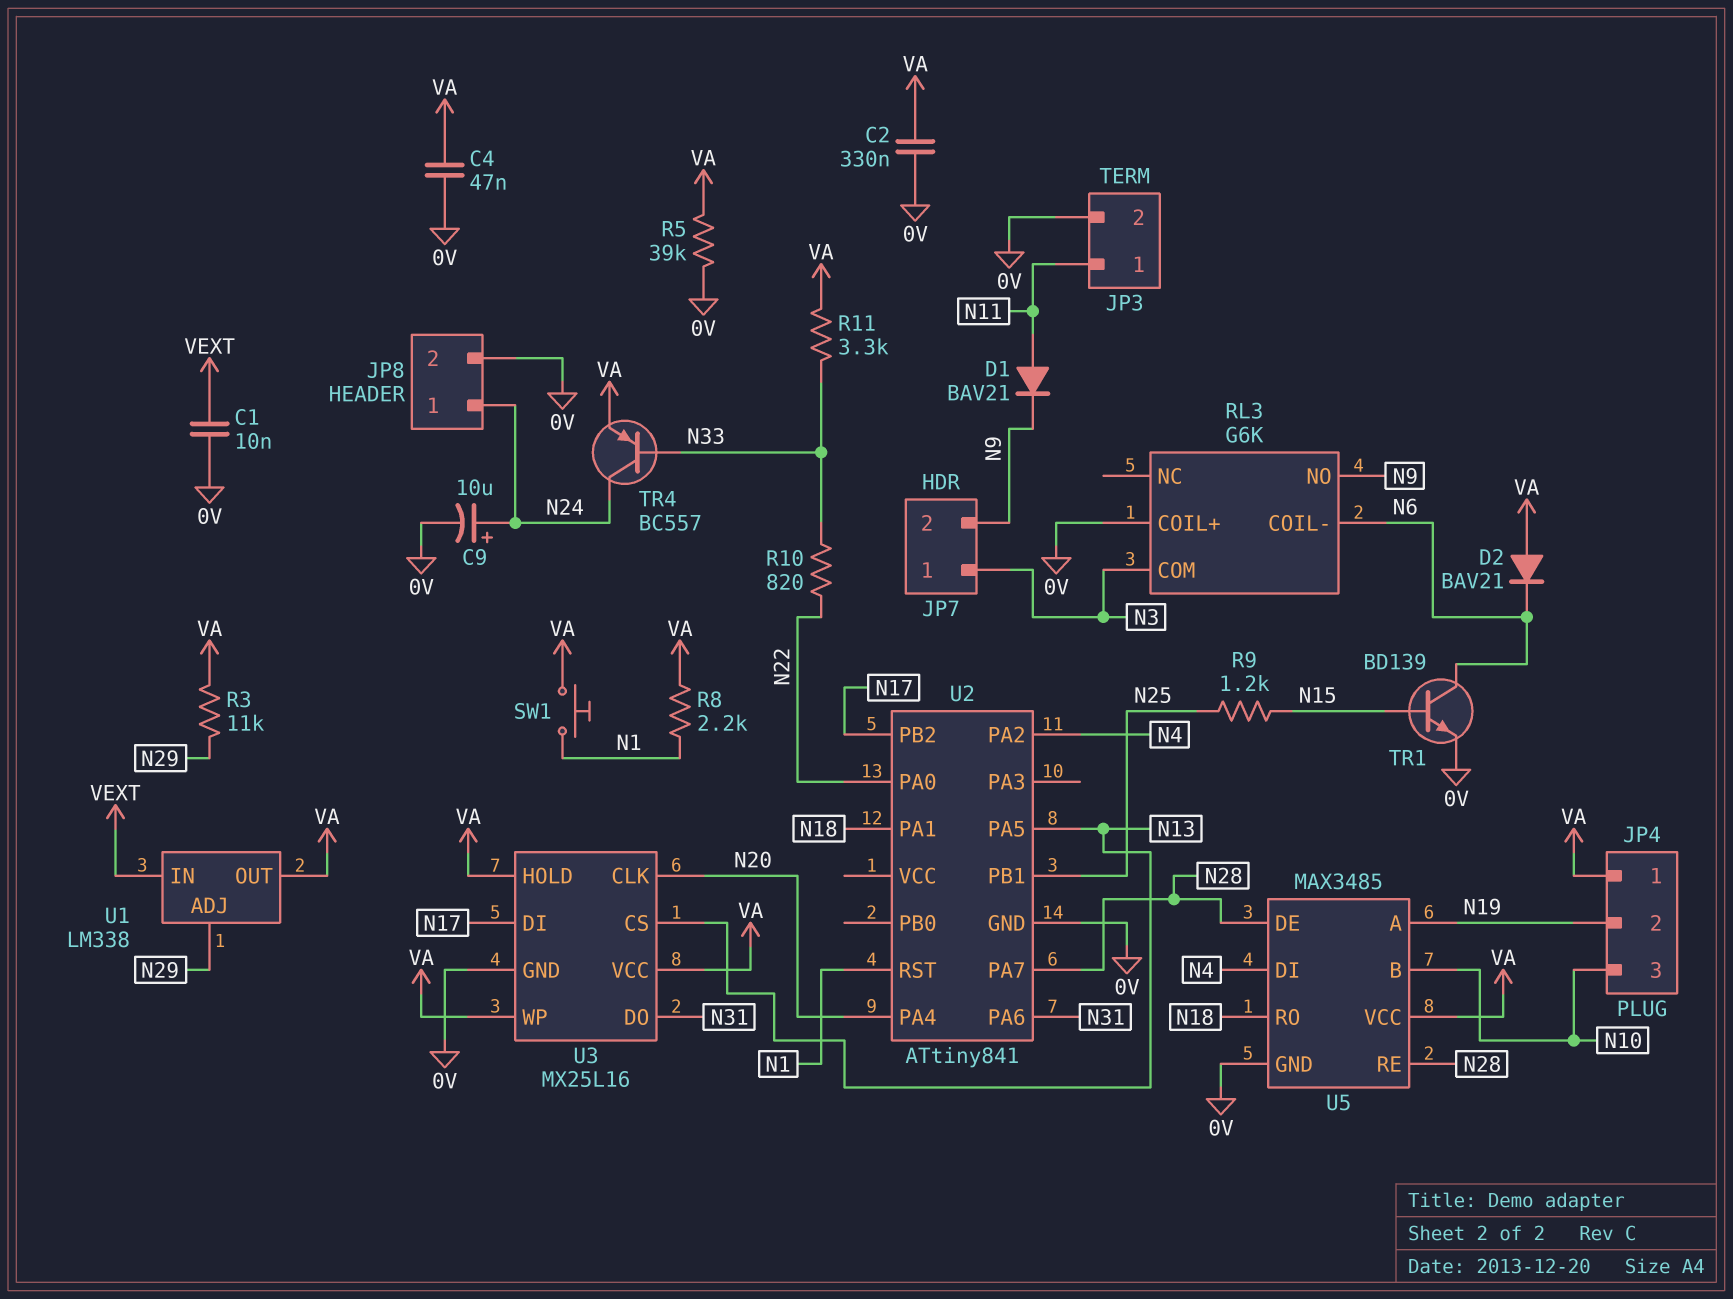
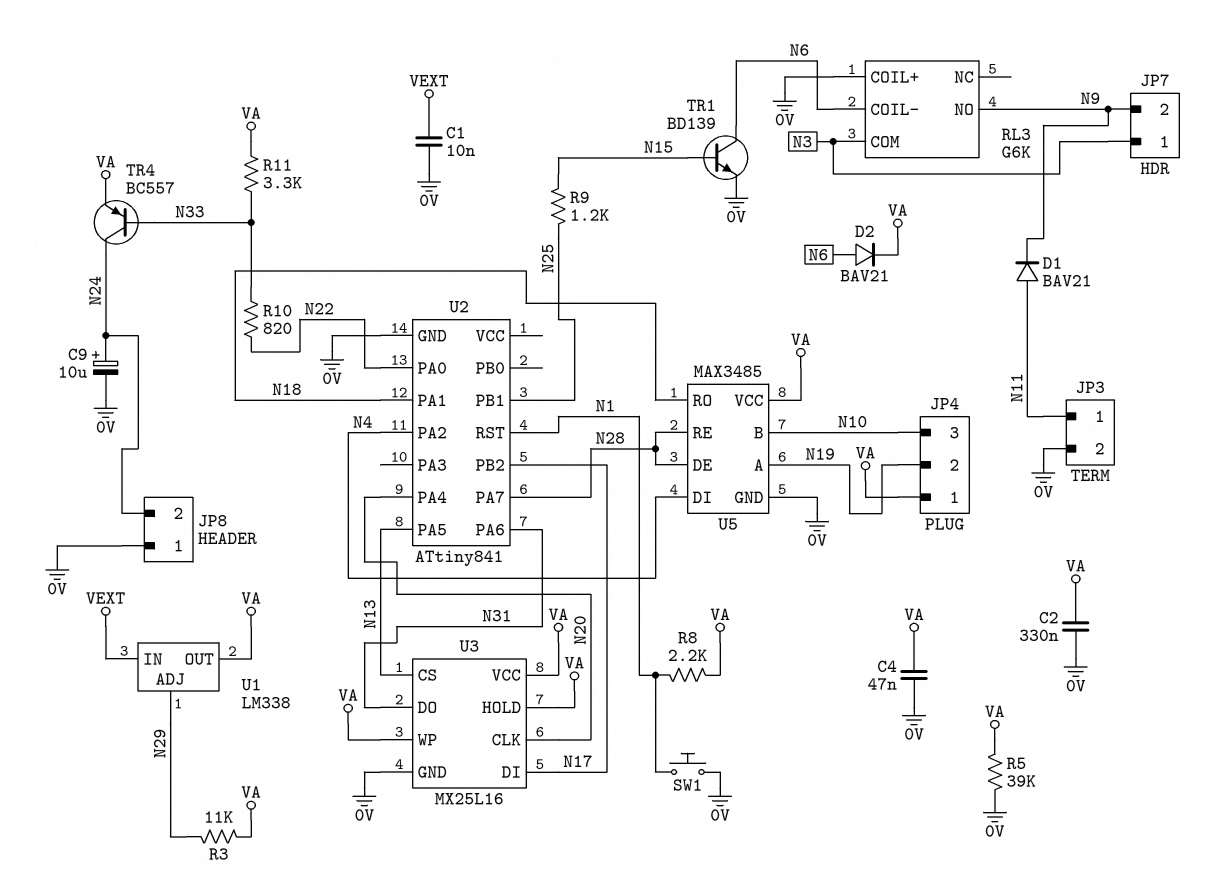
D2: diode BAV21 (A VA, K N6) -> diode BAV21 (A N6, K VA)
JP8 pin 1: N24 -> 0V
JP8 pin 2: 0V -> N24
SW1: button (N1, VA) -> button (0V, N1)

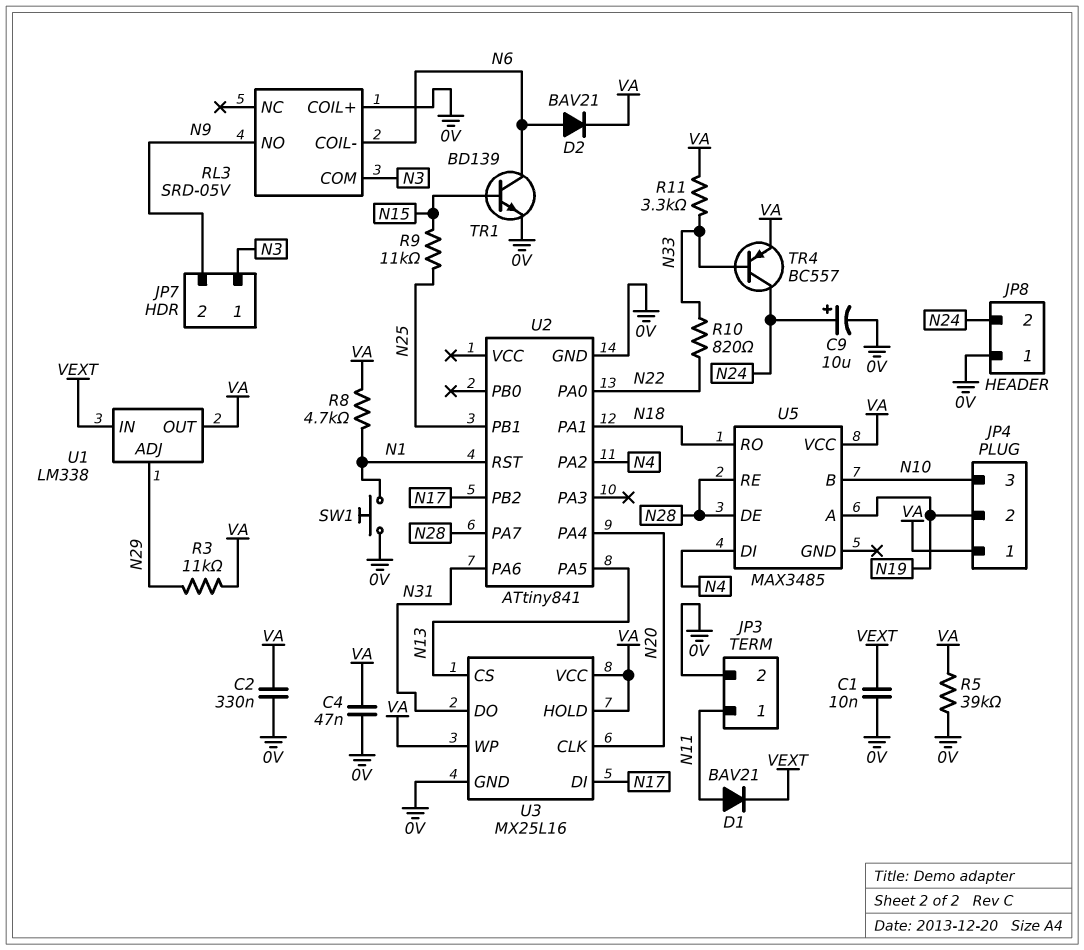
D1: diode BAV21 (A N11, K N9) -> diode BAV21 (A N11, K VEXT)
R8: 2.2k (N1, VA) -> 4.7k (N1, VA)
R9: 1.2k (N15, N25) -> 11k (N15, N25)
RL3: G6K -> SRD-05V
U5 pin GND: 0V -> none

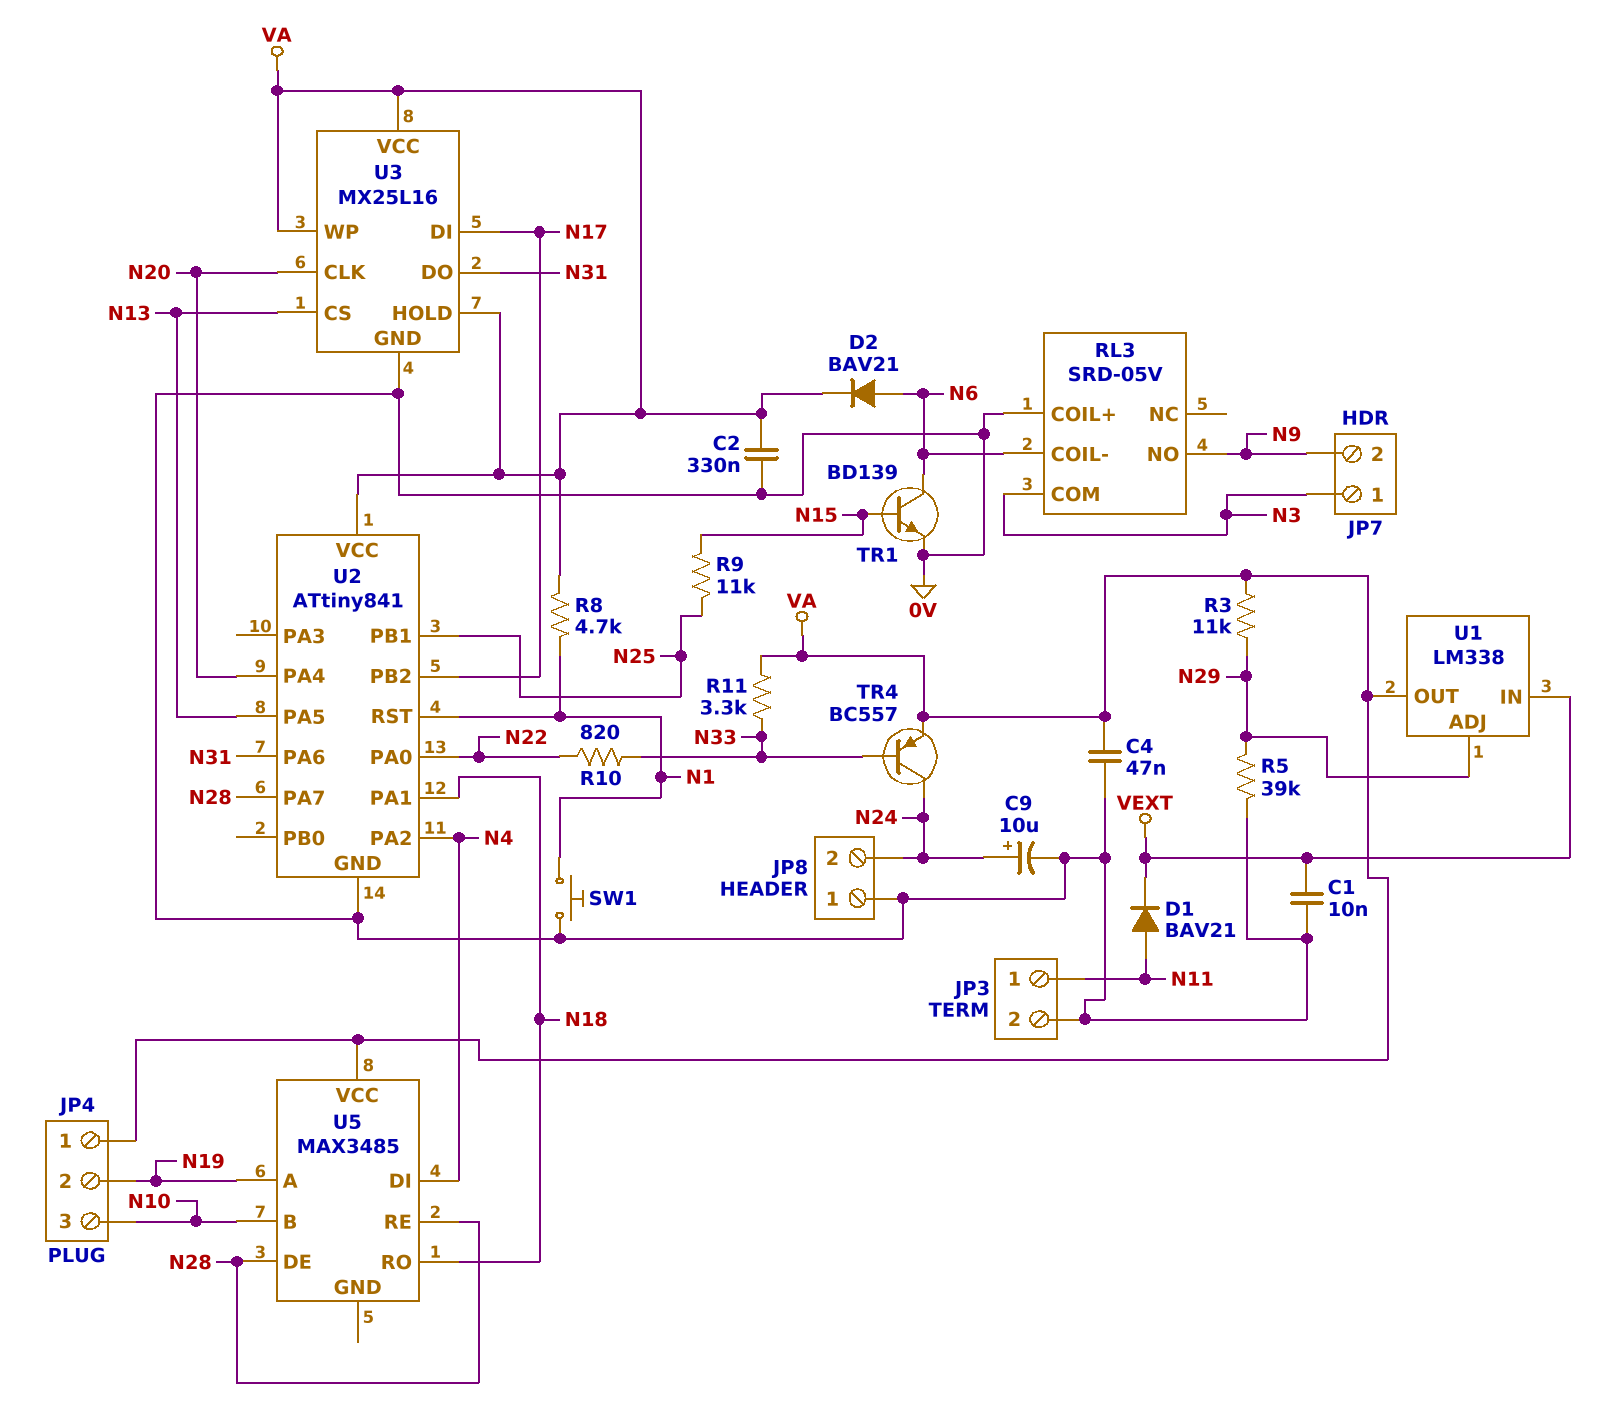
R5: 39k (0V, VA) -> 39k (0V, N29)
U2 pin VCC: none -> VA

